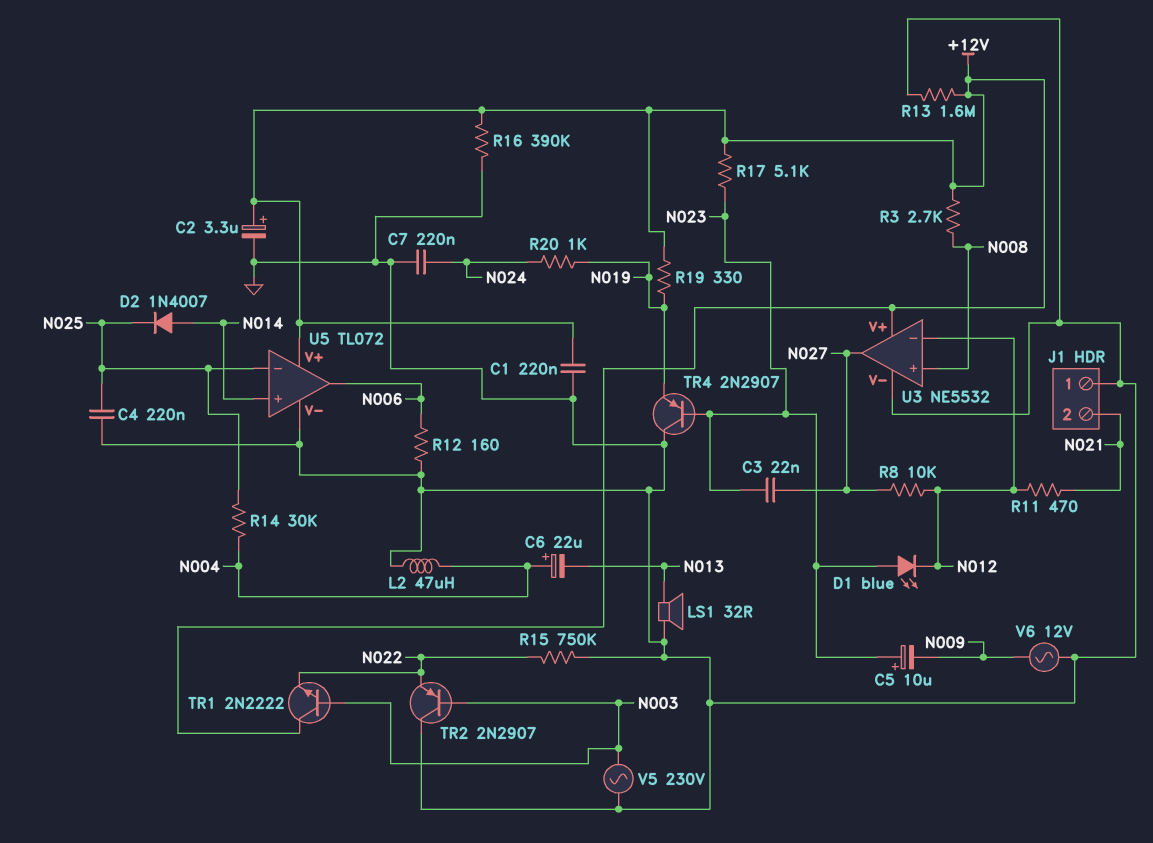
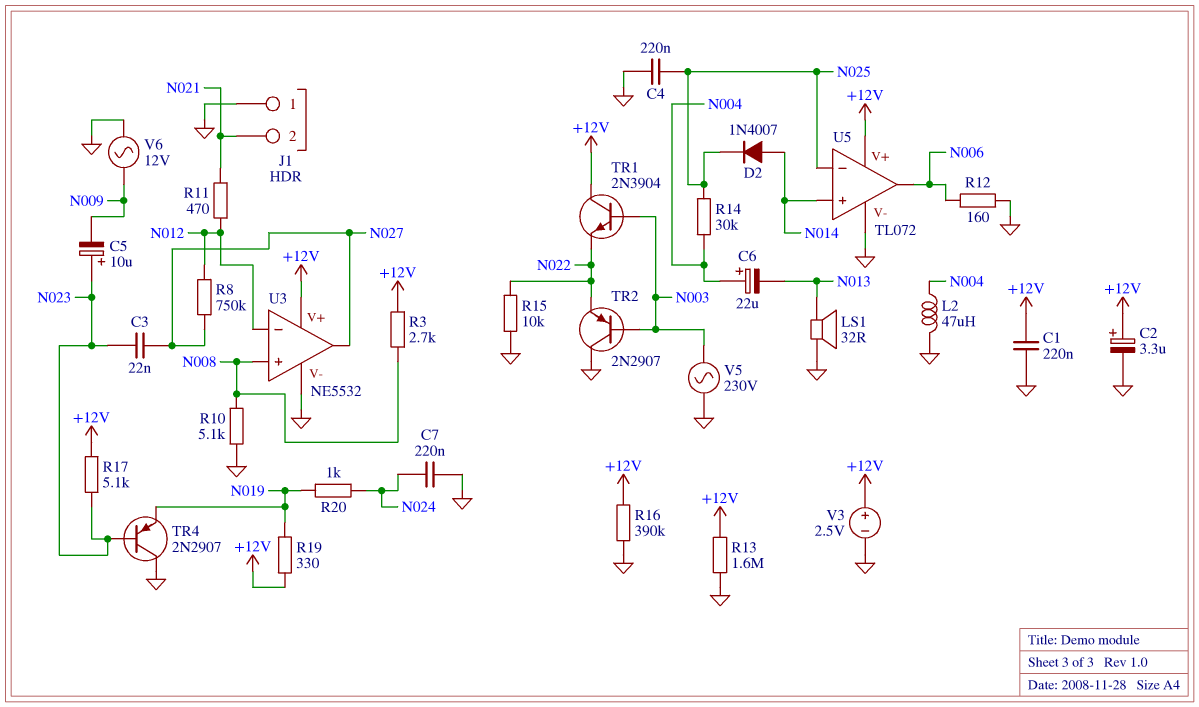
D1: LED blue (A N023, K N012) -> none
R8: 10k (N012, N027) -> 750k (N012, N027)
R10: none -> 5.1k (GND, N008)
R15: 750k (GND, N022) -> 10k (GND, N022)
TR1: NPN 2N2222 (B N003, C +12V, E N022) -> NPN 2N3904 (B N003, C +12V, E N022)
V3: none -> 2.5V (plus +12V, minus GND)

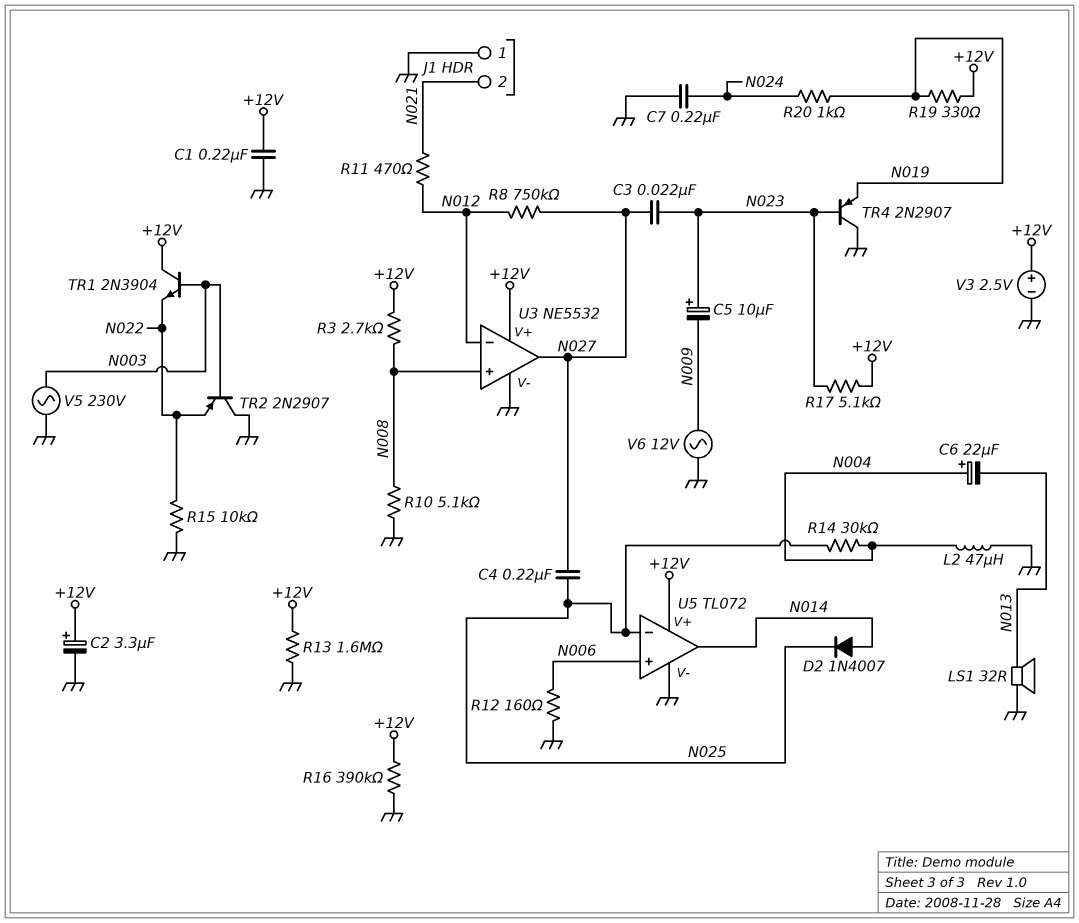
C4: 220nF (GND, N025) -> 220nF (N025, N027)
U5 pin in+: N014 -> N006
U5 pin out: N006 -> N014

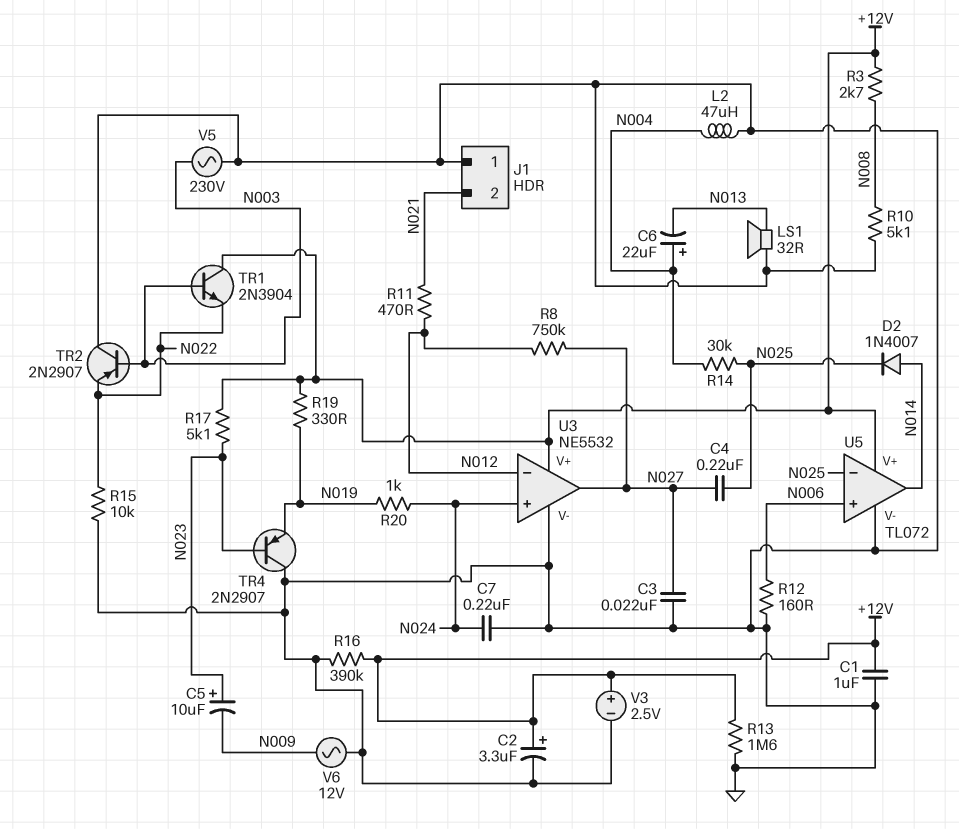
C1: 220nF (+12V, GND) -> 1uF (+12V, GND)
C3: 22nF (N023, N027) -> 22nF (GND, N027)
U3 pin in+: N008 -> N024

